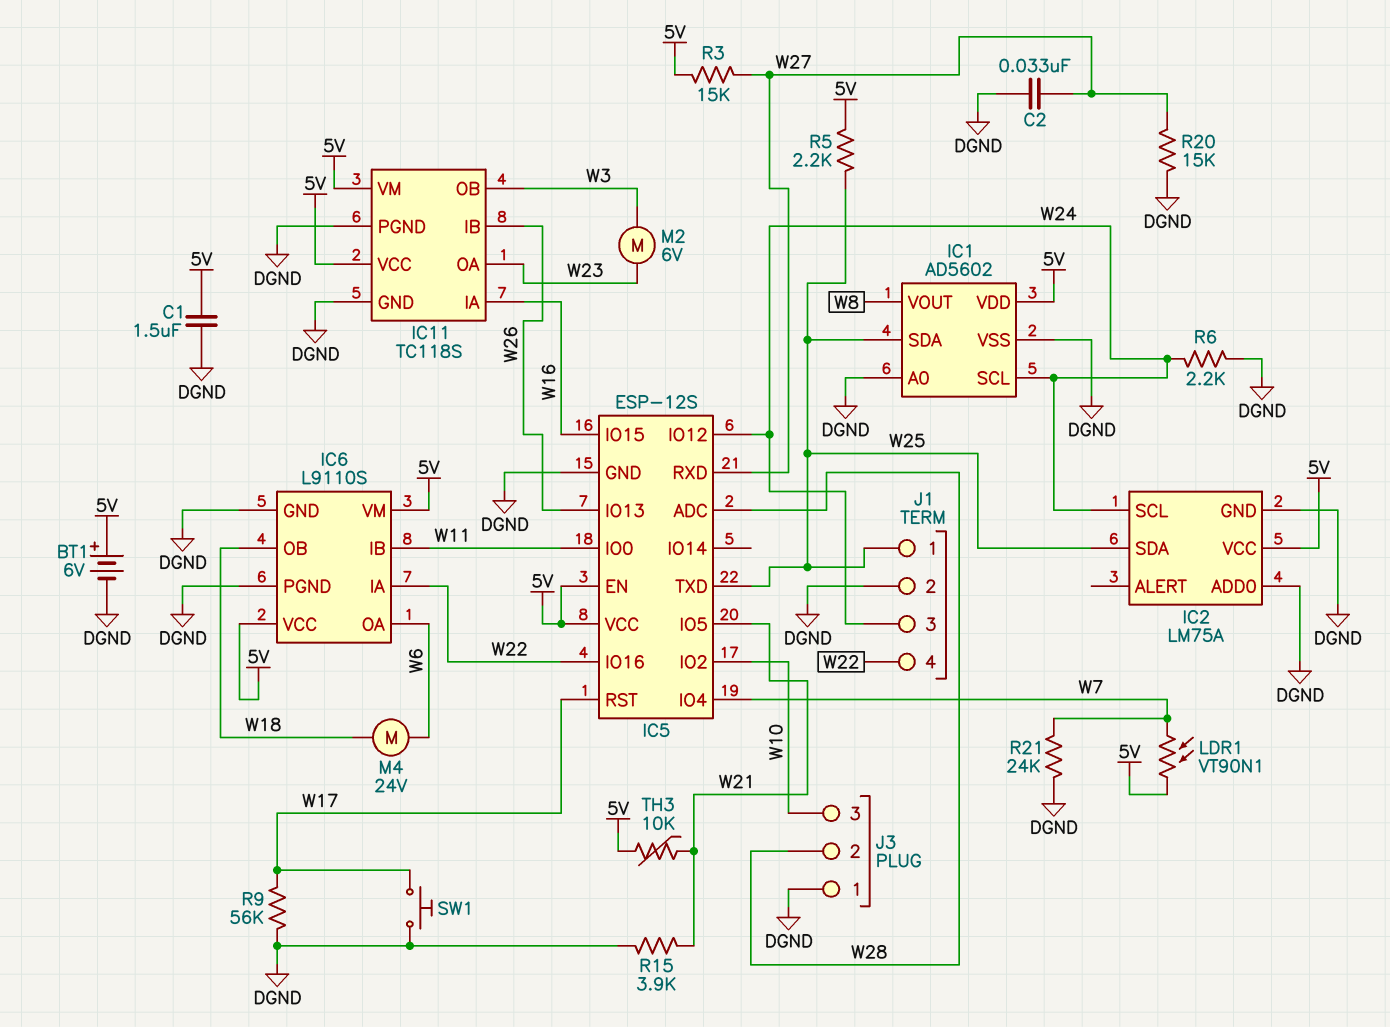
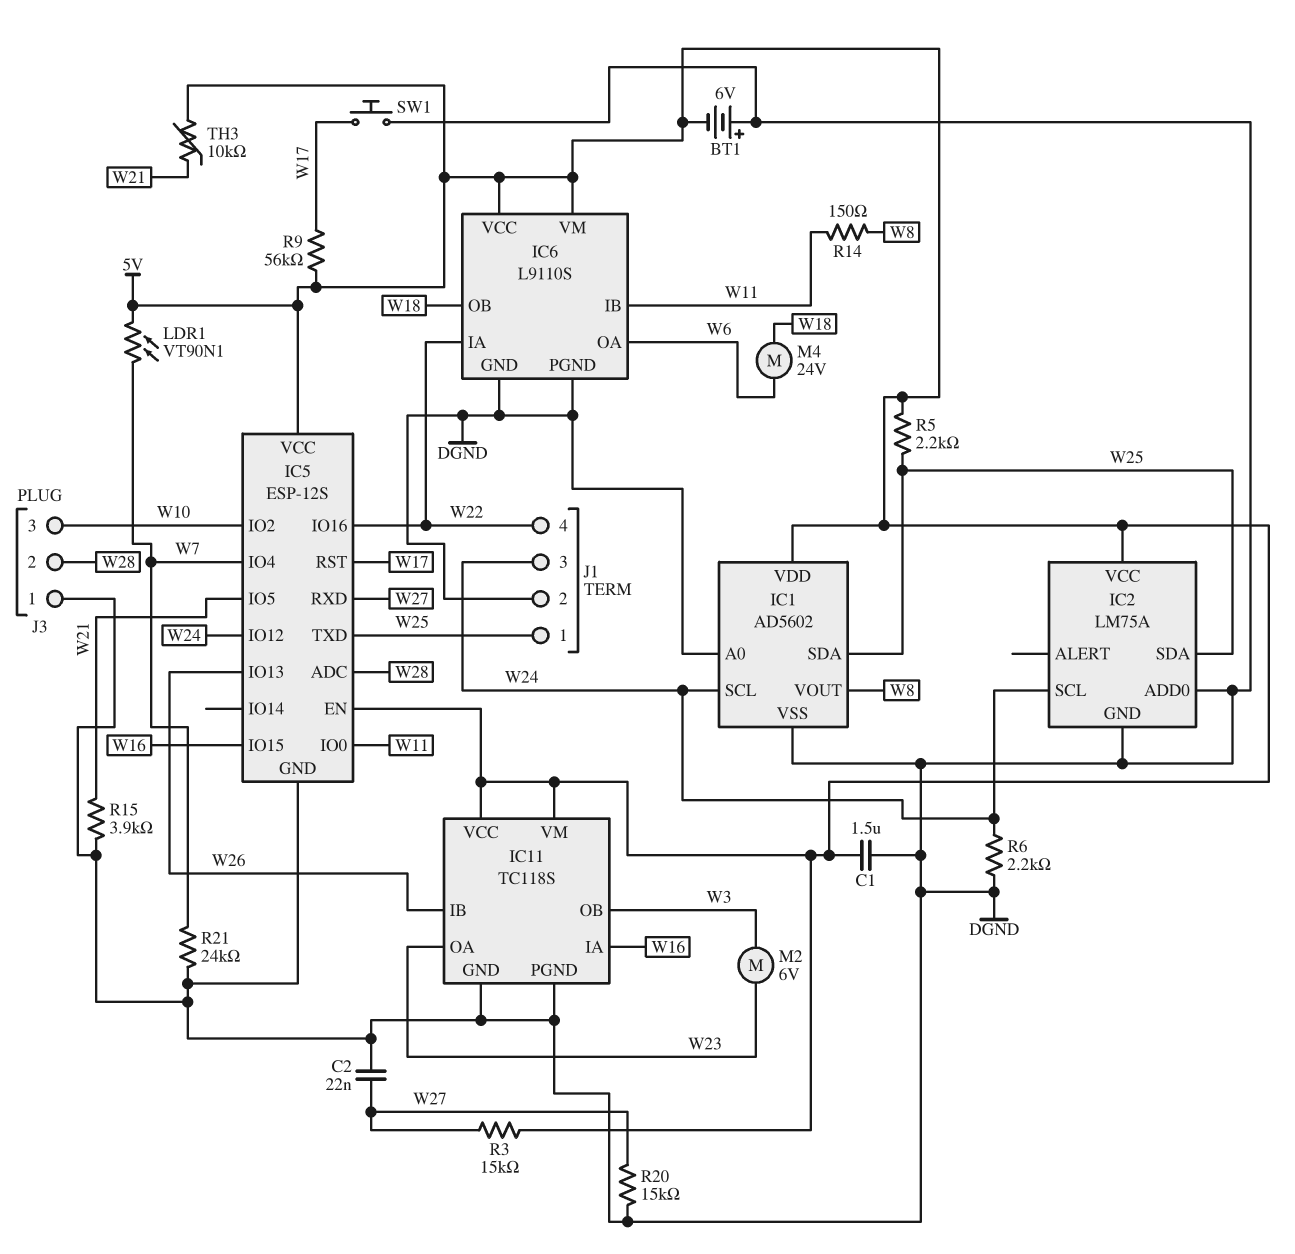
BT1: 6V (plus 5V, minus DGND) -> 6V (plus DGND, minus 5V)
C2: 33nF (DGND, W27) -> 22nF (DGND, W27)
R9: 56k (DGND, W17) -> 56k (5V, W17)
R14: none -> 150 (W8, W11)

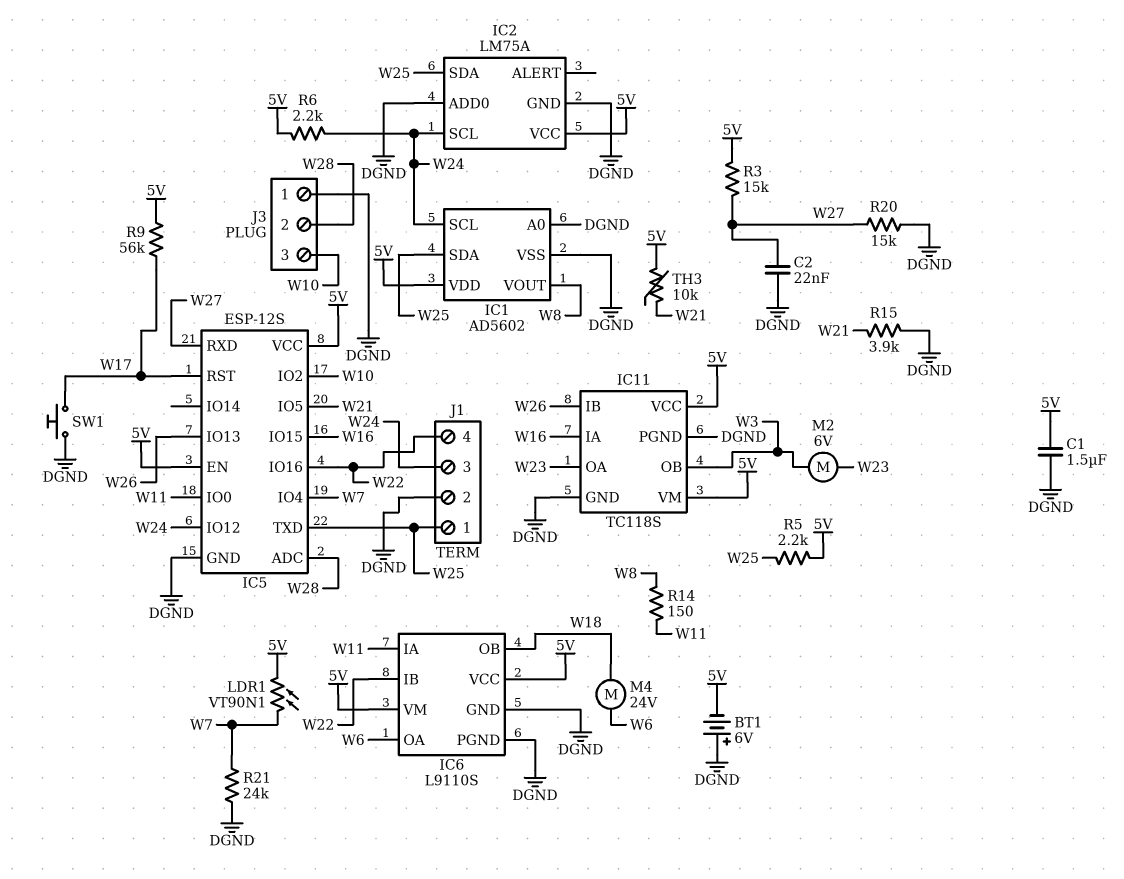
IC6 pin IA: W22 -> W11
IC6 pin IB: W11 -> W22
R6: 2.2k (DGND, W24) -> 2.2k (5V, W24)

